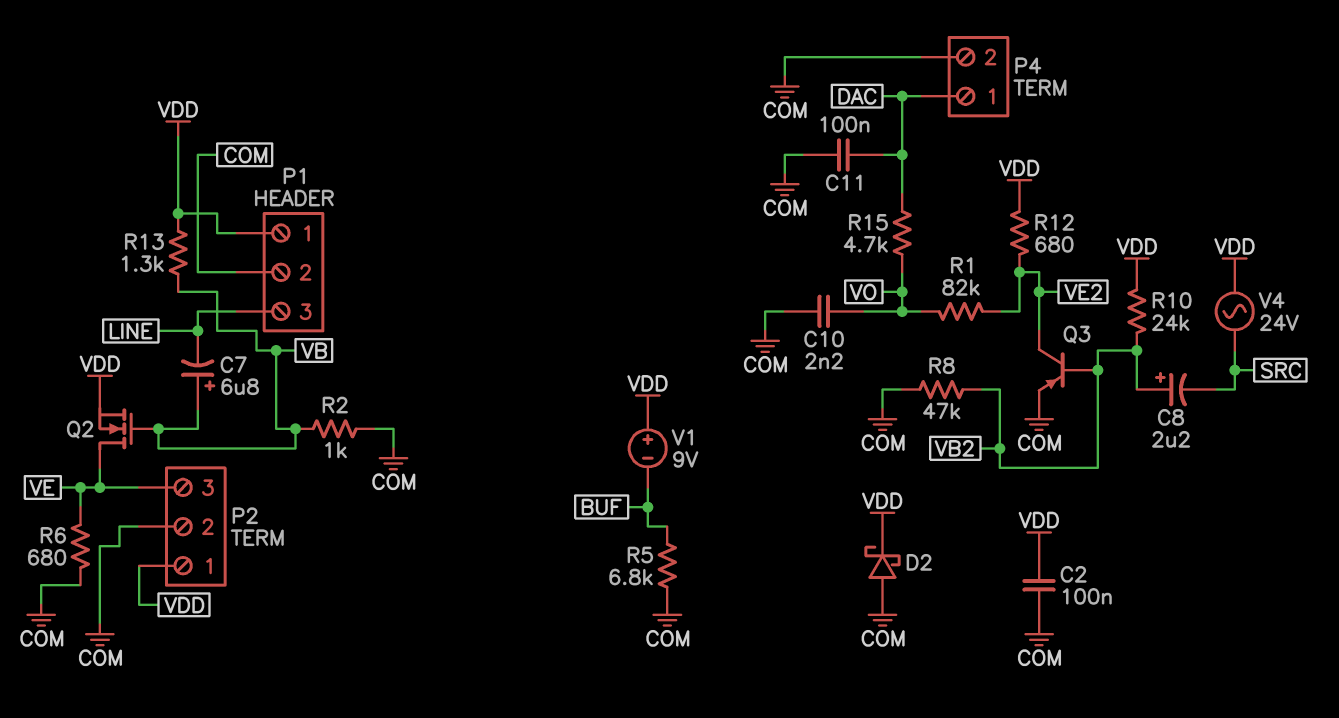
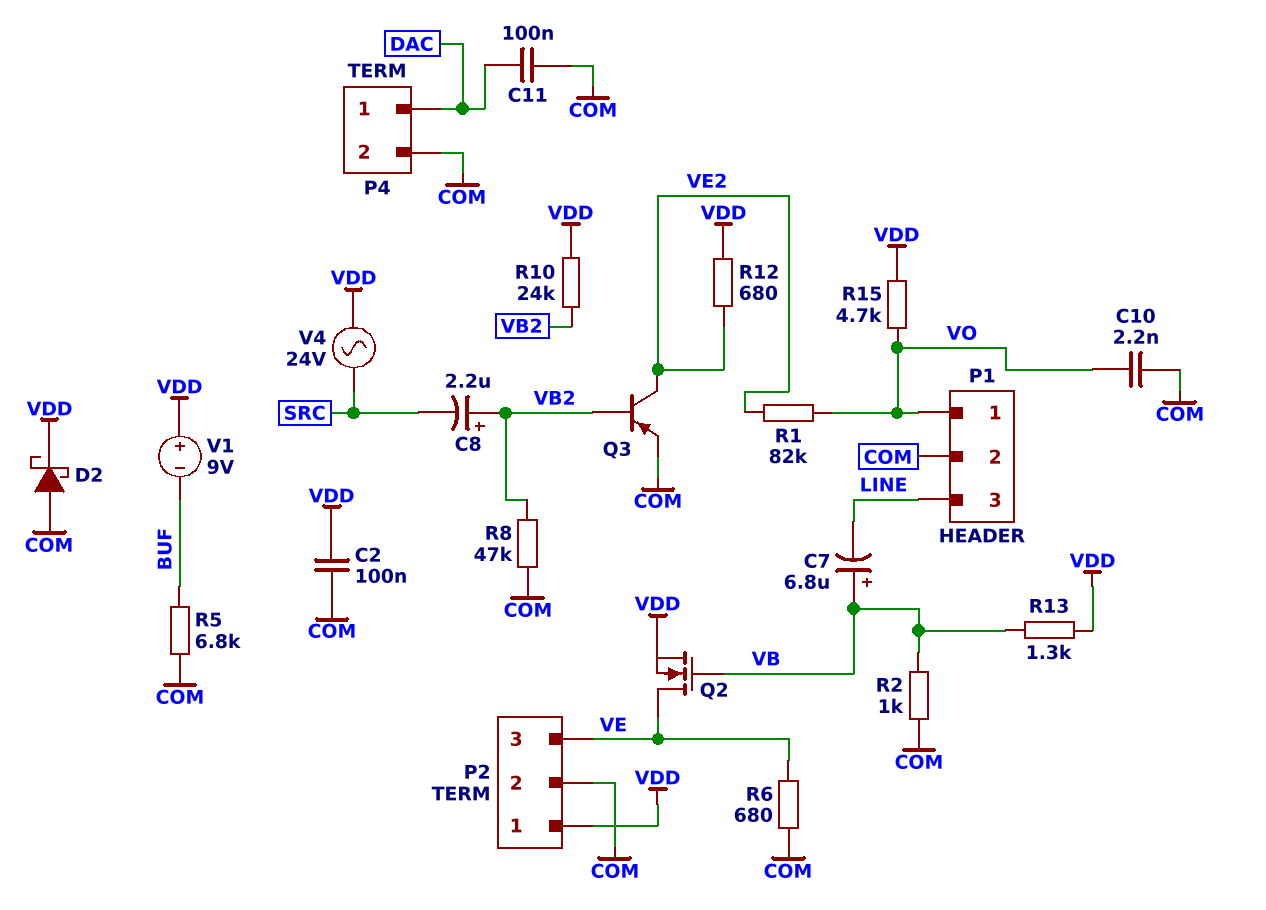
P1 pin 1: VDD -> VO
R15: 4.7k (DAC, VO) -> 4.7k (VDD, VO)

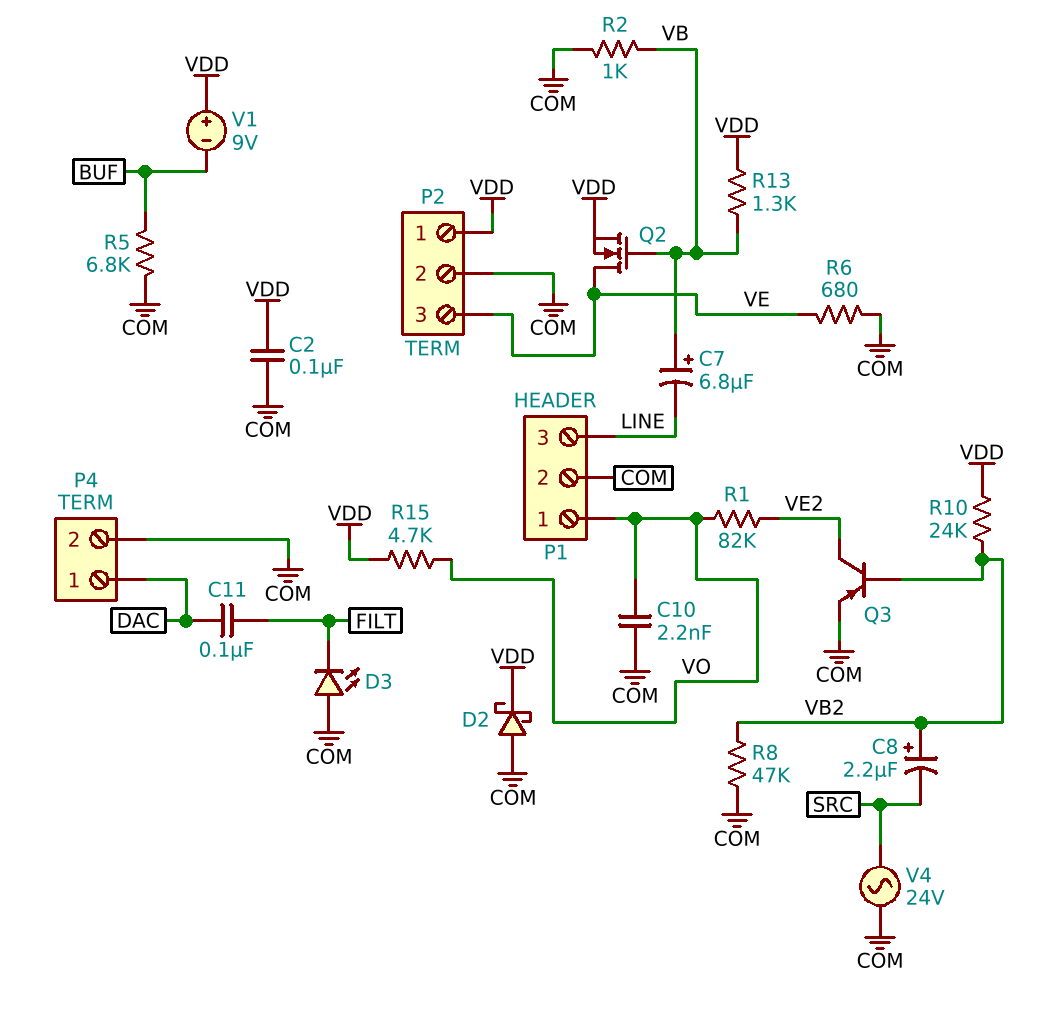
C11: 100nF (COM, DAC) -> 100nF (DAC, FILT)
D3: none -> LED (A COM, K FILT)
R12: 680 (VDD, VE2) -> none
V4: AC 24V (SRC, VDD) -> AC 24V (COM, SRC)

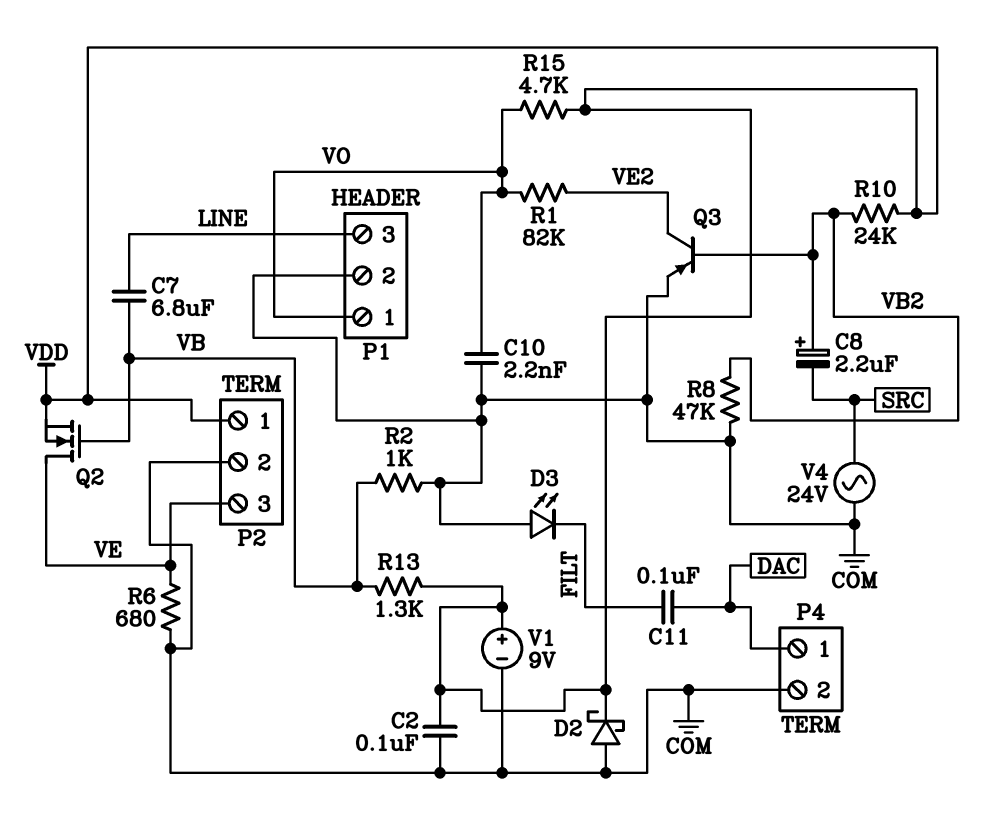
C7: 6.8uF (plus VB, minus LINE) -> 6.8uF (LINE, VB)
R5: 6.8k (BUF, COM) -> none
V1: 9V (plus VDD, minus BUF) -> 9V (plus VDD, minus COM)

